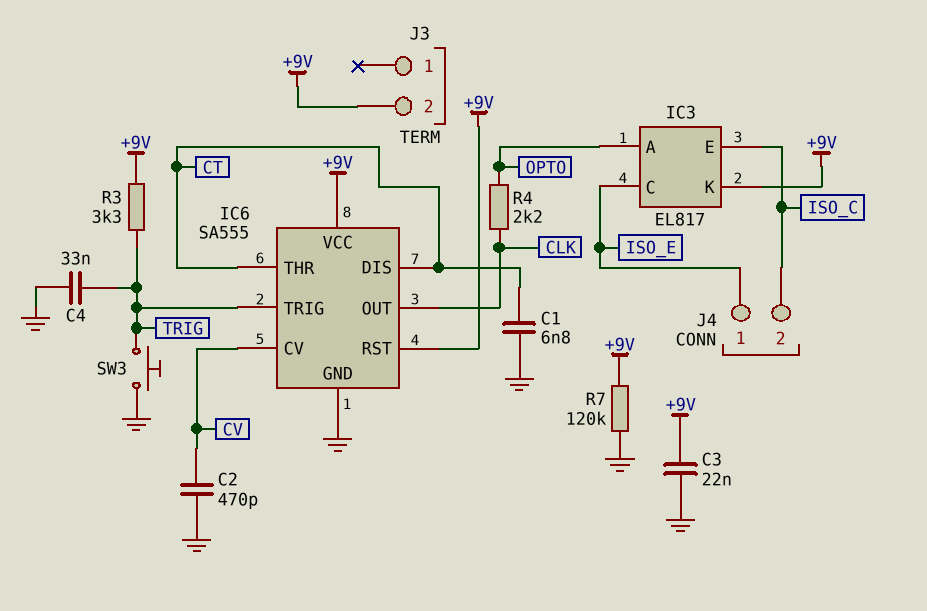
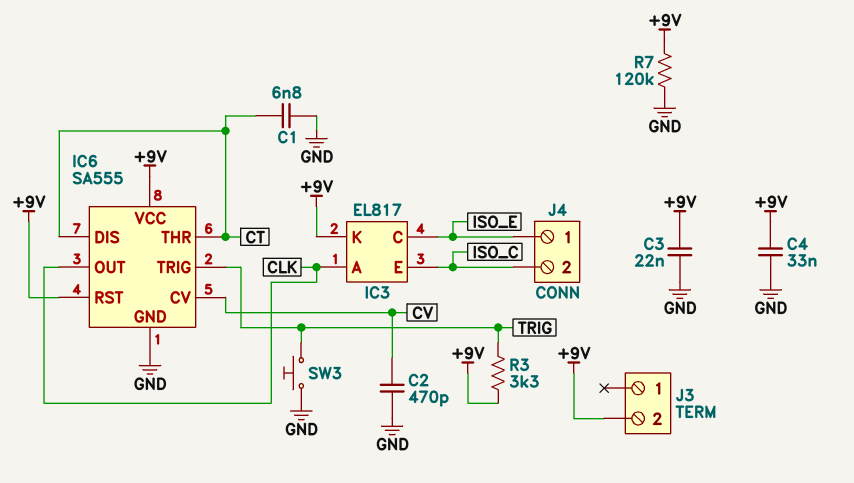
C4: 33nF (GND, TRIG) -> 33nF (+9V, GND)
IC3 pin A: OPTO -> CLK
R4: 2.2k (CLK, OPTO) -> none

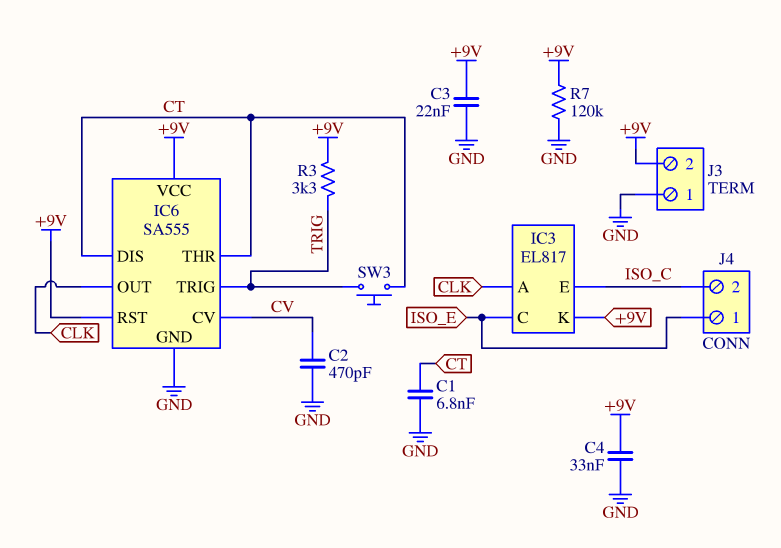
J3 pin 1: none -> GND
SW3: button (GND, TRIG) -> button (CT, TRIG)

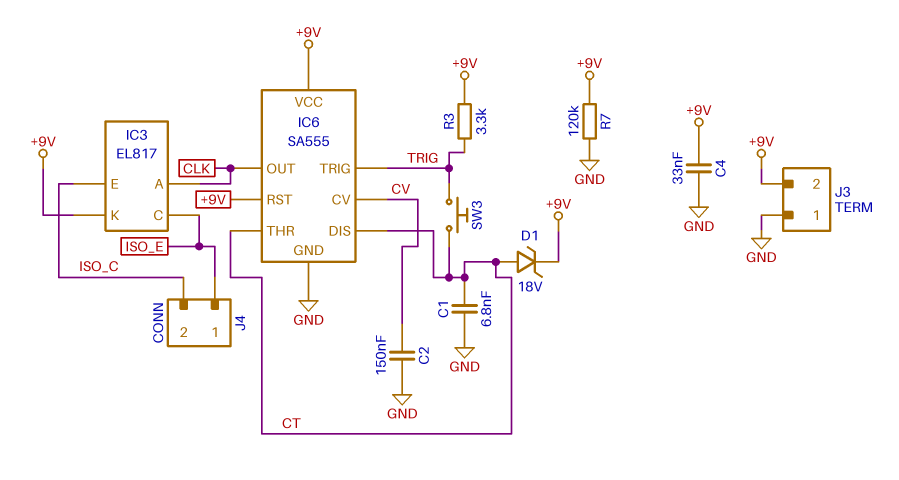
C2: 470pF (CV, GND) -> 150nF (CV, GND)
C3: 22nF (+9V, GND) -> none
D1: none -> zener 18V (A CT, K +9V)

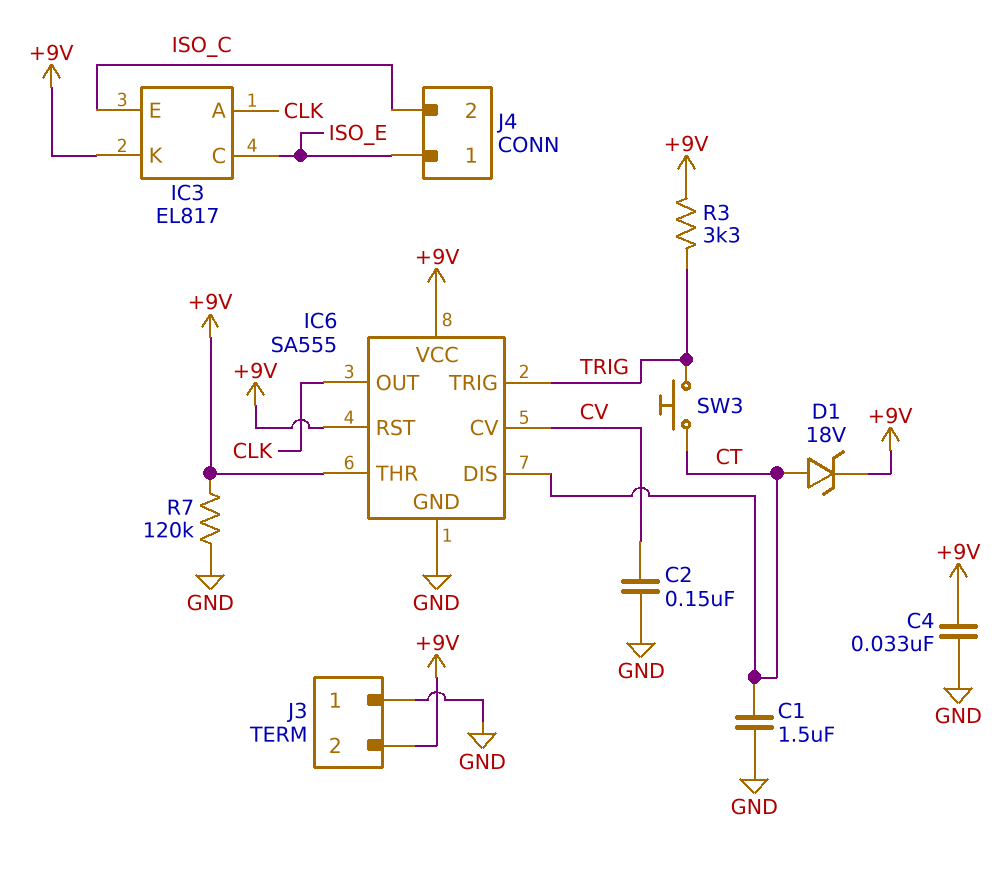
C1: 6.8nF (CT, GND) -> 1.5uF (CT, GND)
IC6 pin THR: CT -> +9V

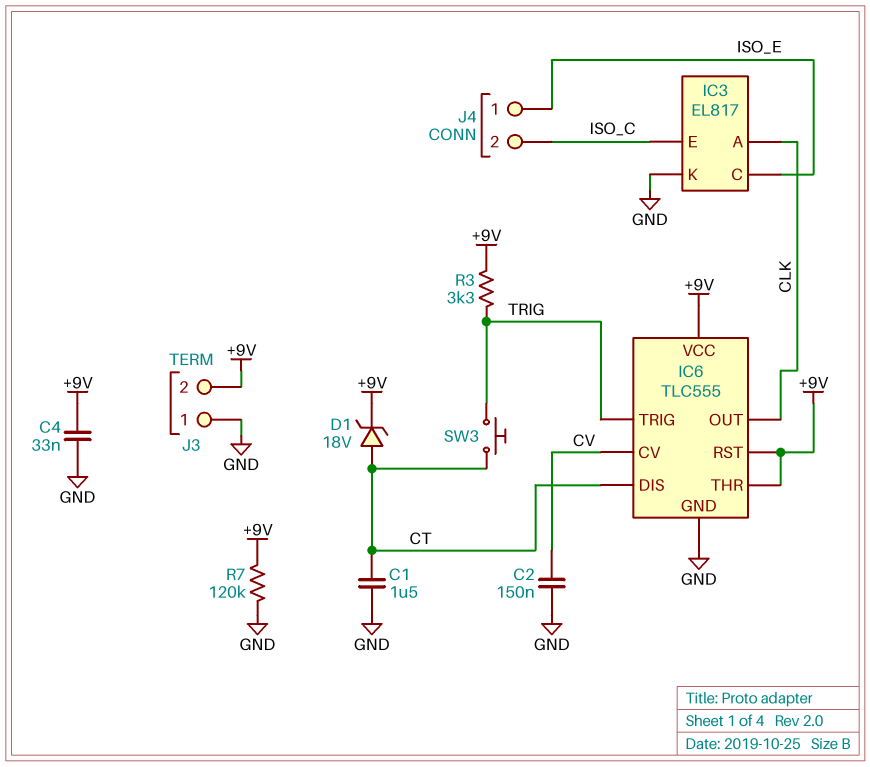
IC3 pin K: +9V -> GND
IC6: SA555 -> TLC555

